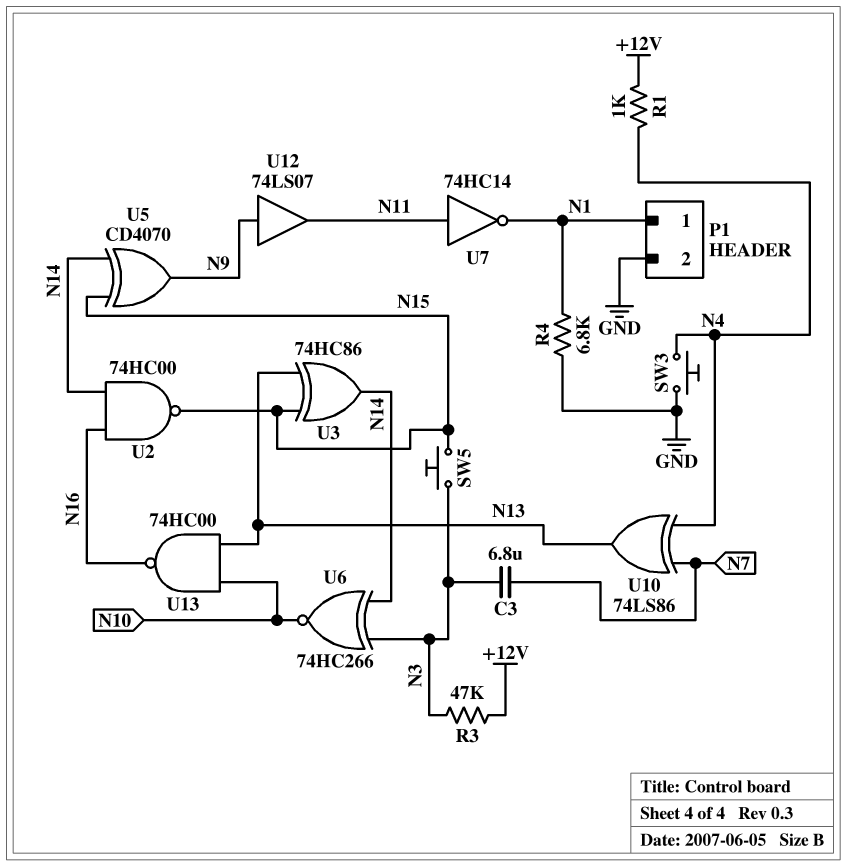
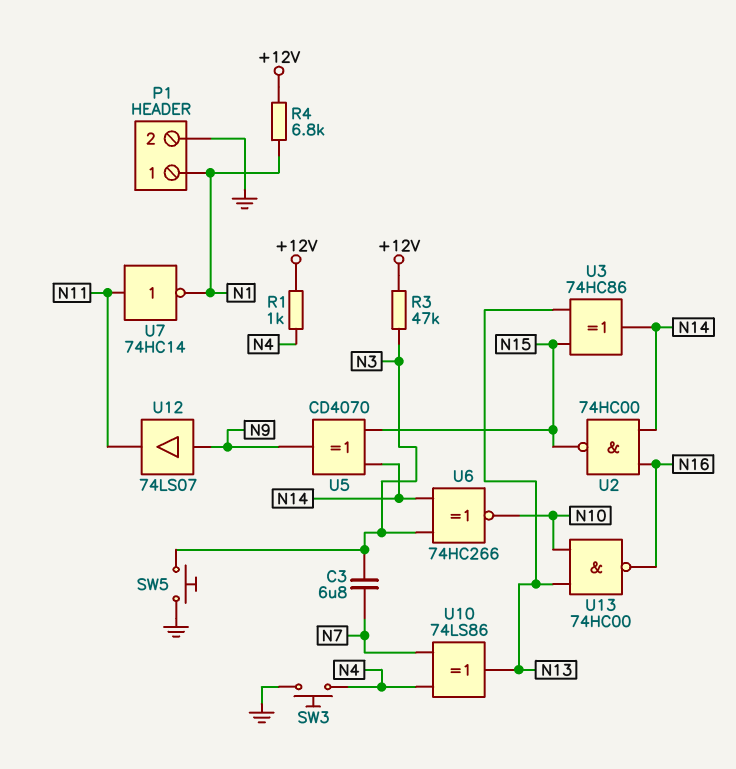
R4: 6.8k (GND, N1) -> 6.8k (+12V, N1)
SW5: button (N3, N15) -> button (GND, N3)

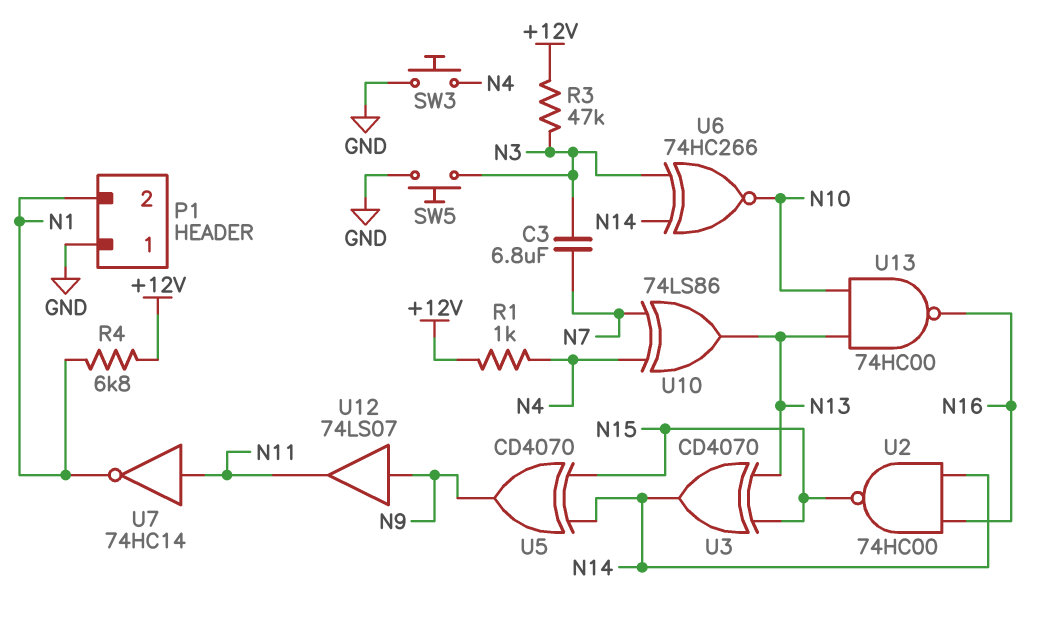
P1 pin 1: N1 -> GND
P1 pin 2: GND -> N1
U3: XOR 74HC86 (in N13, in N15, out N14) -> XOR CD4070 (in N13, in N15, out N14)

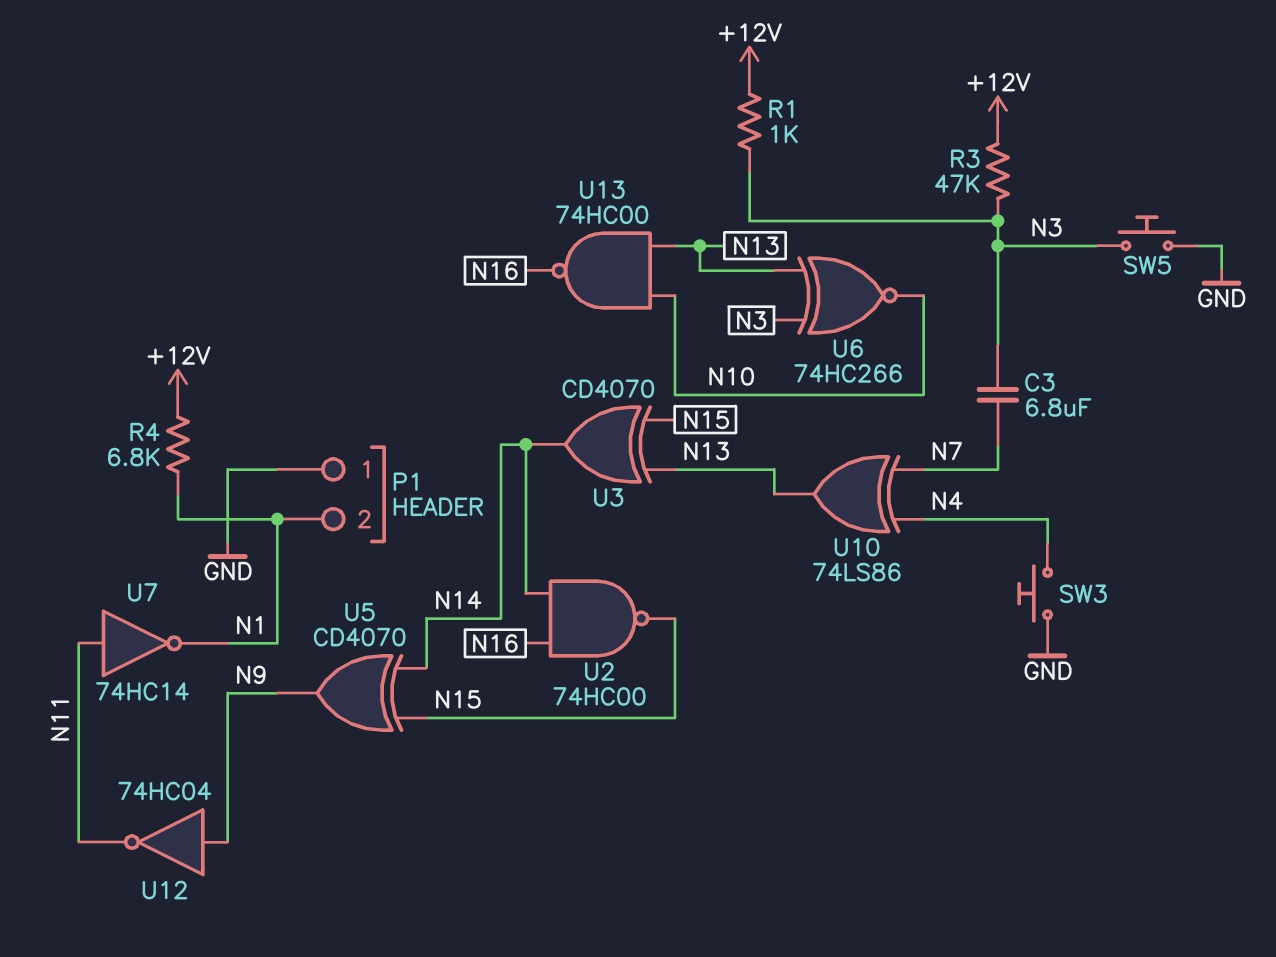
R1: 1k (+12V, N4) -> 1k (+12V, N3)
U6: XNOR 74HC266 (in N3, in N14, out N10) -> XNOR 74HC266 (in N3, in N13, out N10)
U12: buffer 74LS07 (in N9, out N11) -> NOT 74HC04 (in N9, out N11)

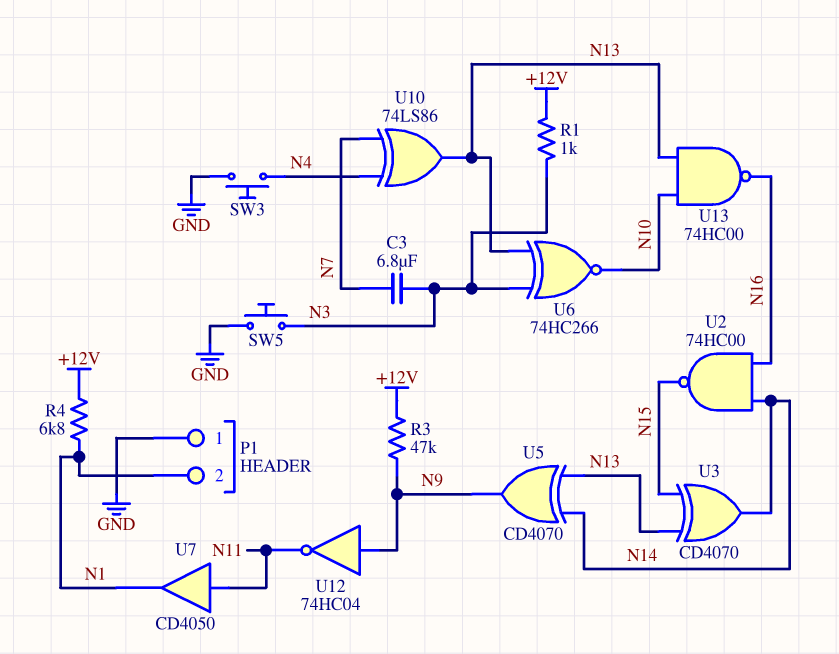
R3: 47k (+12V, N3) -> 47k (+12V, N9)
U5: XOR CD4070 (in N14, in N15, out N9) -> XOR CD4070 (in N13, in N14, out N9)
U7: NOT 74HC14 (in N11, out N1) -> buffer CD4050 (in N11, out N1)

